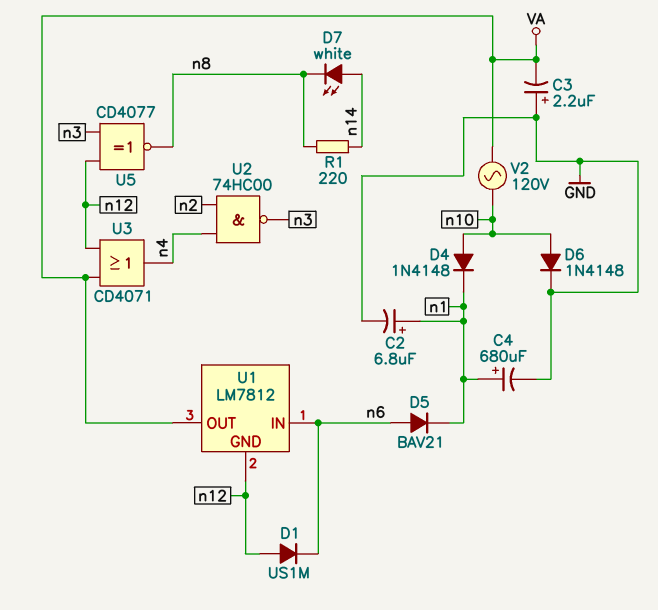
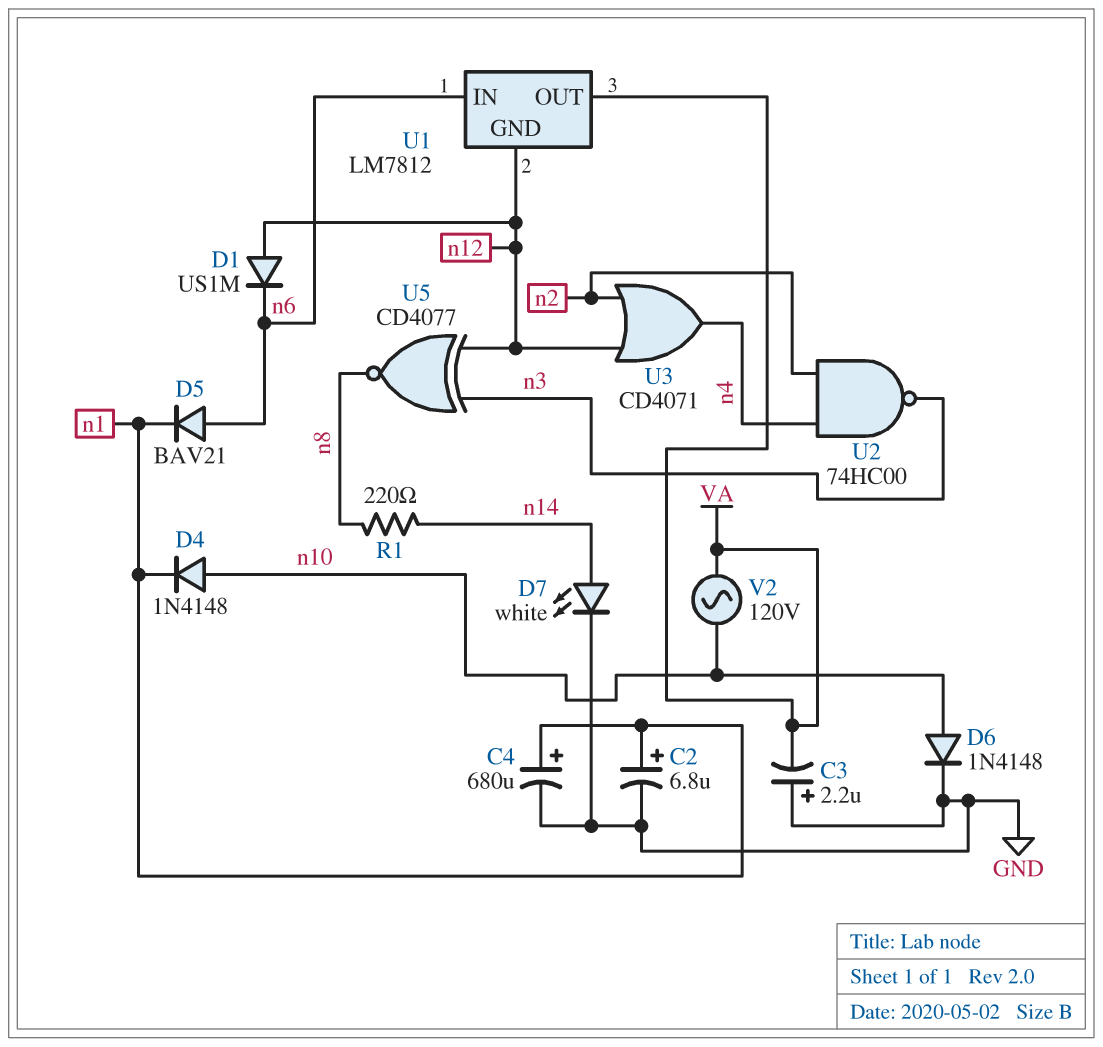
D7: LED white (A n14, K n8) -> LED white (A n14, K GND)
U3: OR CD4071 (in VA, in n12, out n4) -> OR CD4071 (in n2, in n12, out n4)

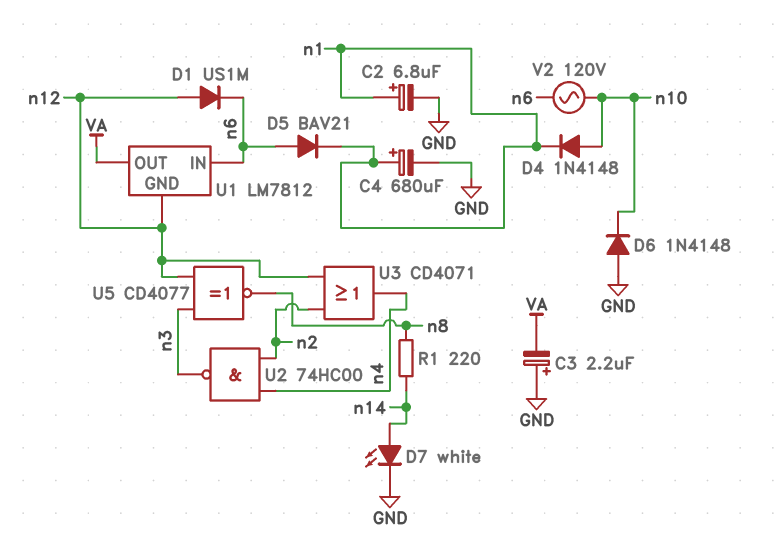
D6: diode 1N4148 (A n10, K GND) -> diode 1N4148 (A GND, K n10)
V2: AC 120V (VA, n10) -> AC 120V (n6, n10)

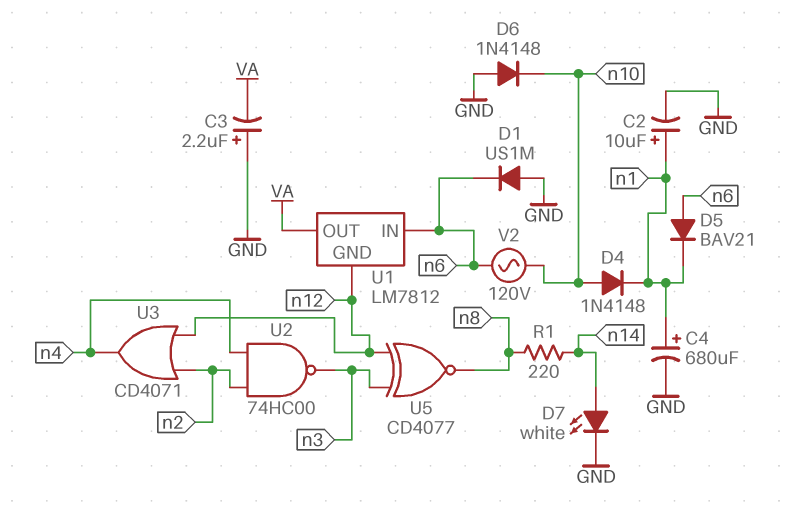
C2: 6.8uF (plus n1, minus GND) -> 10uF (plus n1, minus GND)
D1: diode US1M (A n12, K n6) -> diode US1M (A GND, K n6)

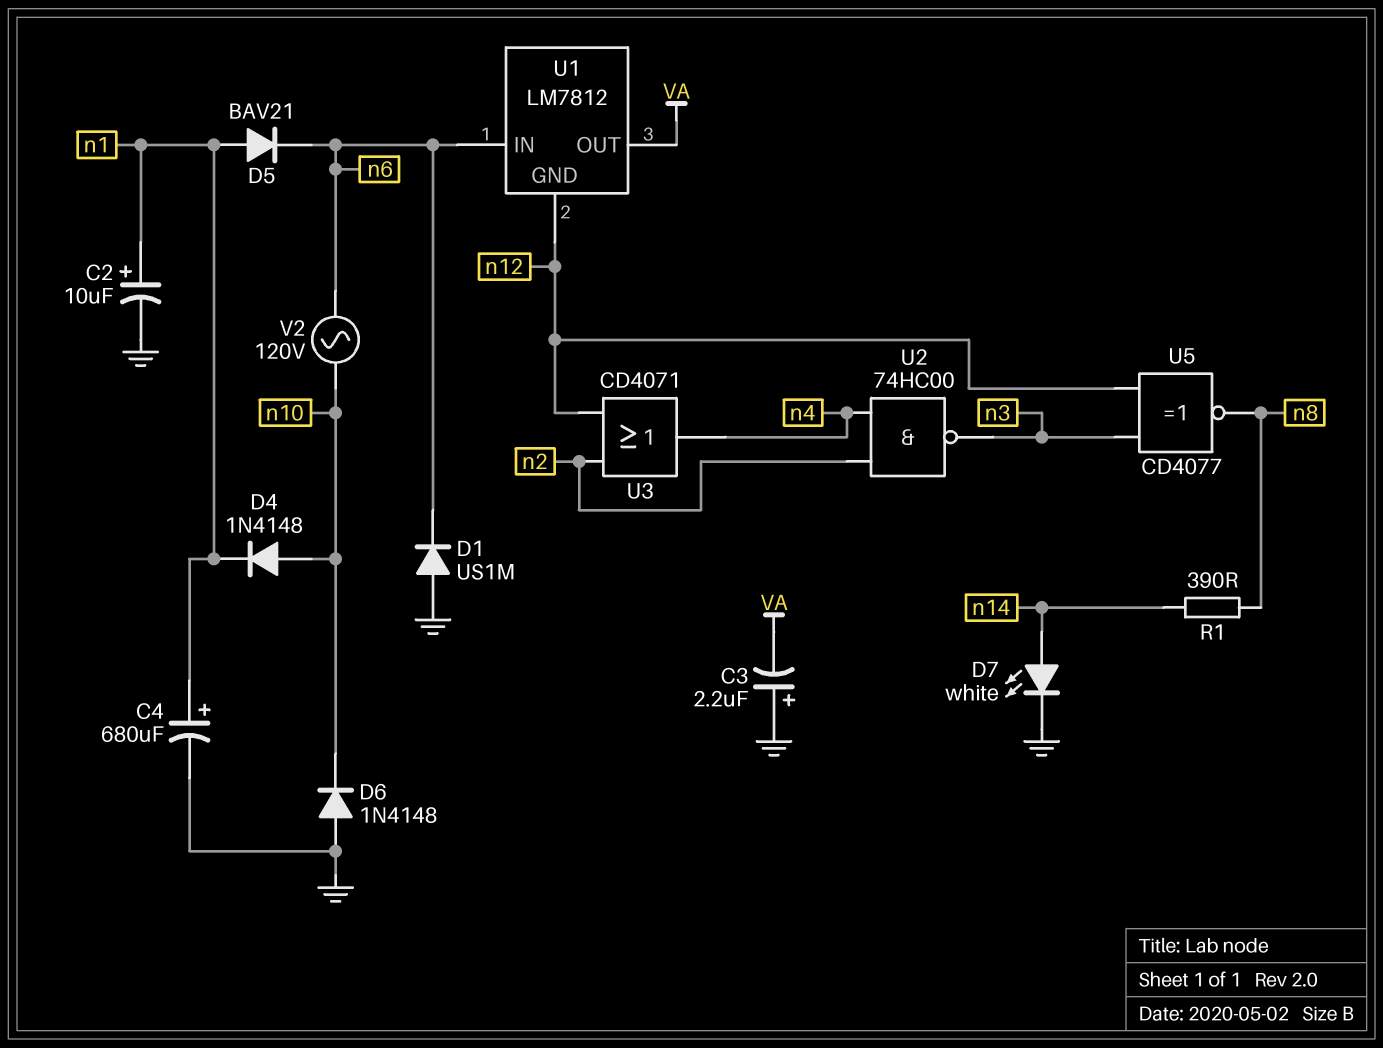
D5: diode BAV21 (A n6, K n1) -> diode BAV21 (A n1, K n6)
R1: 220 (n8, n14) -> 390 (n8, n14)

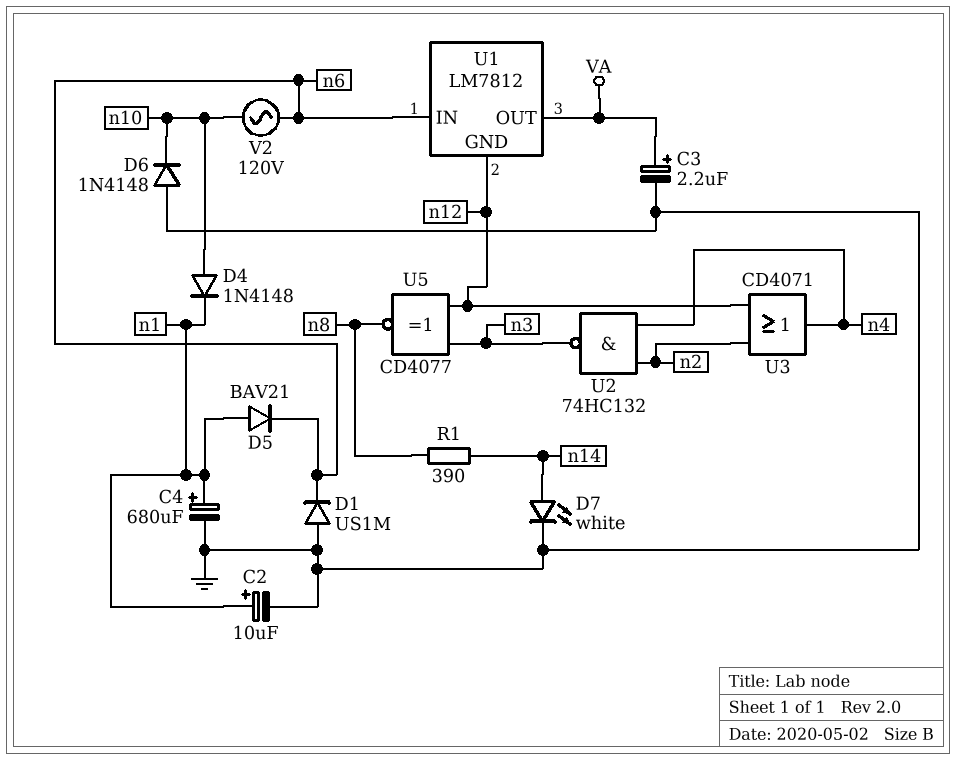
C3: 2.2uF (plus GND, minus VA) -> 2.2uF (plus VA, minus GND)
U2: NAND 74HC00 (in n2, in n4, out n3) -> NAND 74HC132 (in n2, in n4, out n3)

